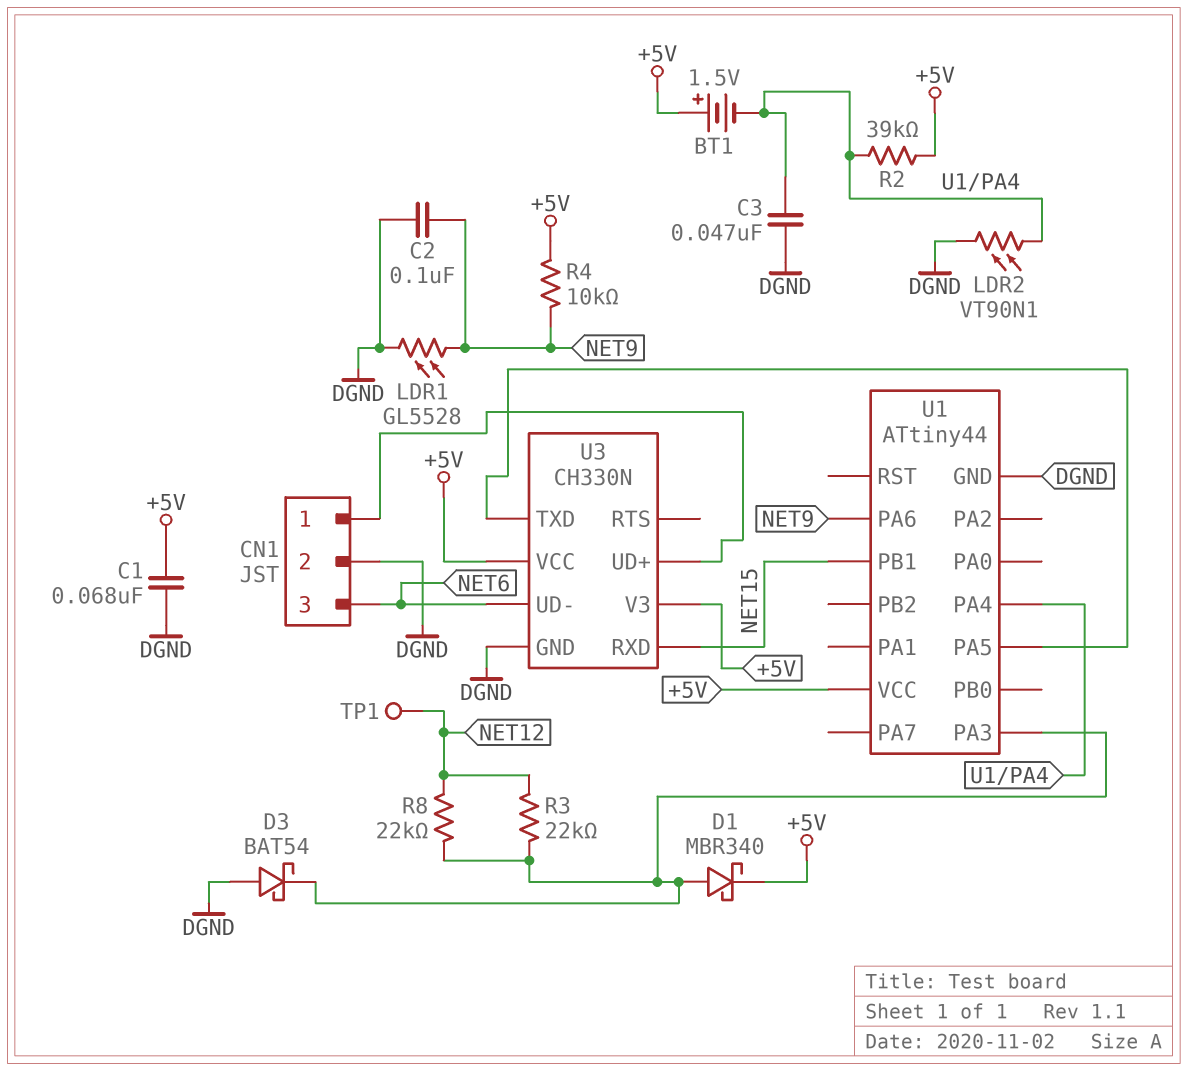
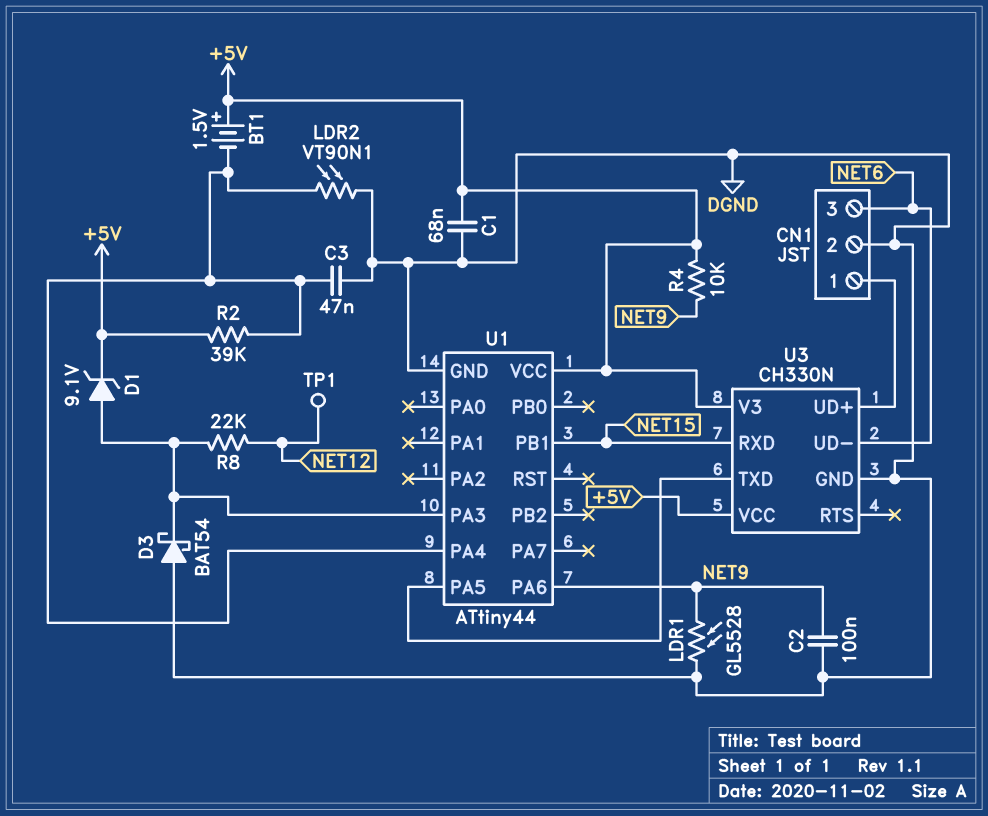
D1: schottky MBR340 (A U1/PA3, K +5V) -> zener 9.1V (A U1/PA3, K +5V)
R3: 22k (NET12, U1/PA3) -> none

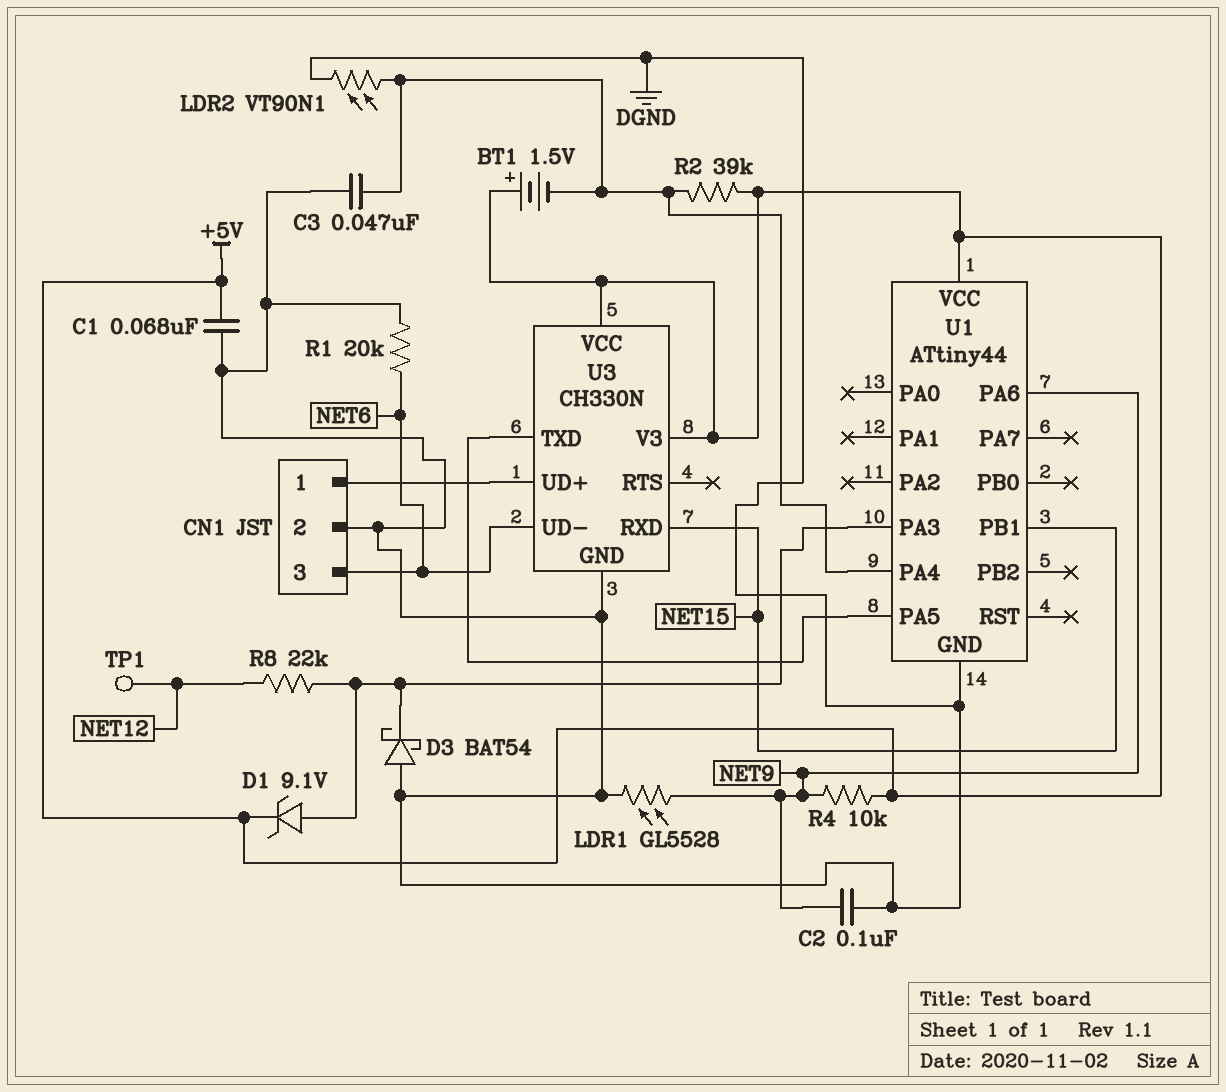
R1: none -> 20k (DGND, NET6)

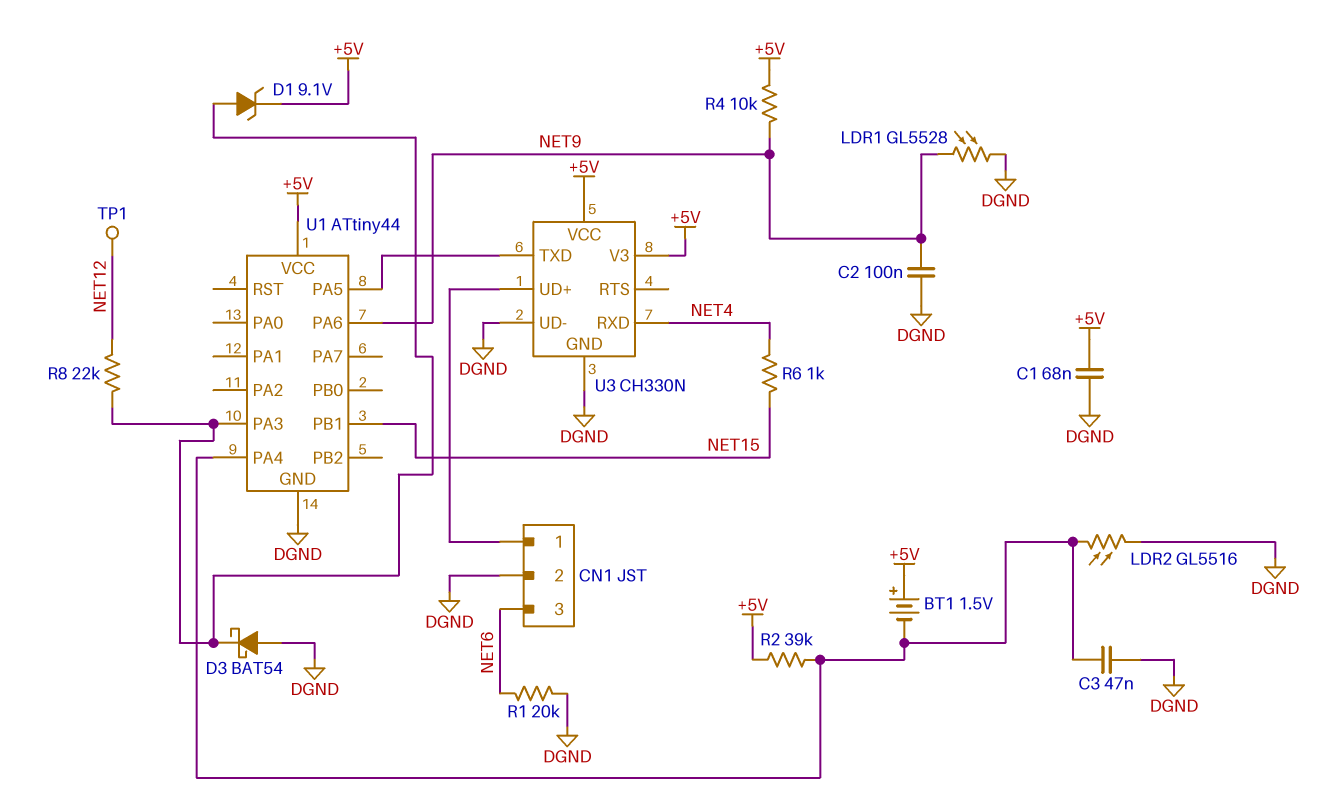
LDR2: VT90N1 (DGND, U1/PA4) -> GL5516 (DGND, U1/PA4)
R6: none -> 1k (NET4, NET15)
U3 pin RXD: NET15 -> NET4
U3 pin UD-: NET6 -> DGND

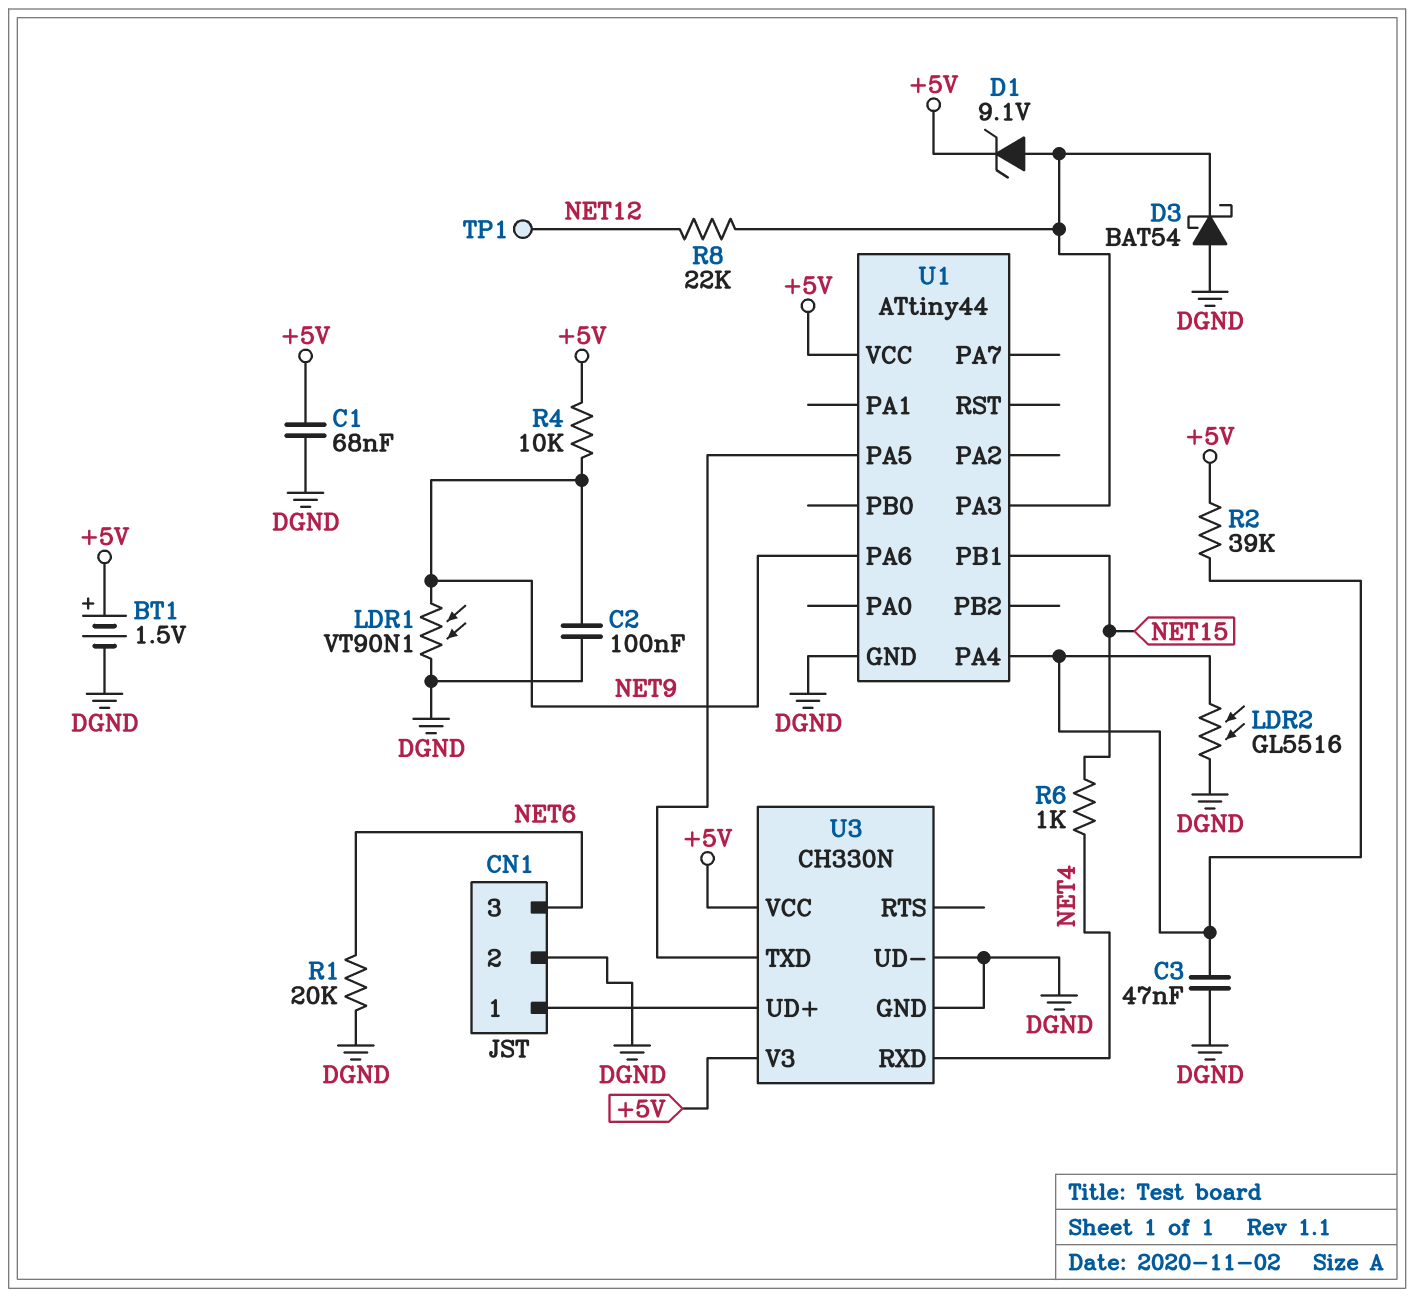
BT1: 1.5V (plus +5V, minus U1/PA4) -> 1.5V (plus +5V, minus DGND)
LDR1: GL5528 (DGND, NET9) -> VT90N1 (DGND, NET9)

